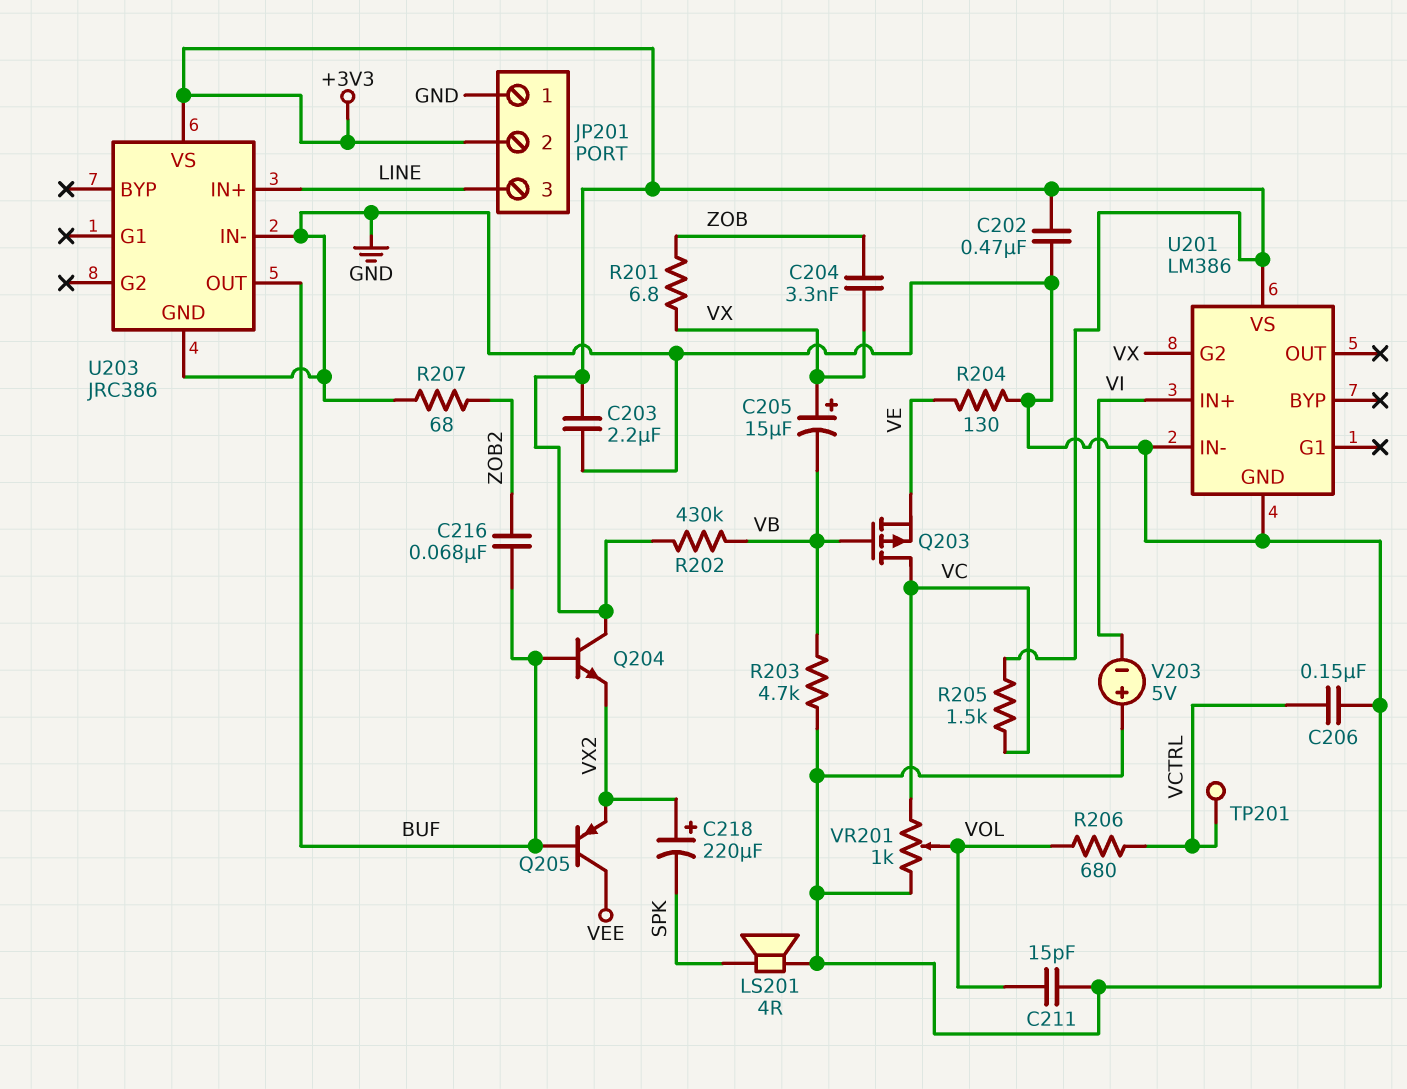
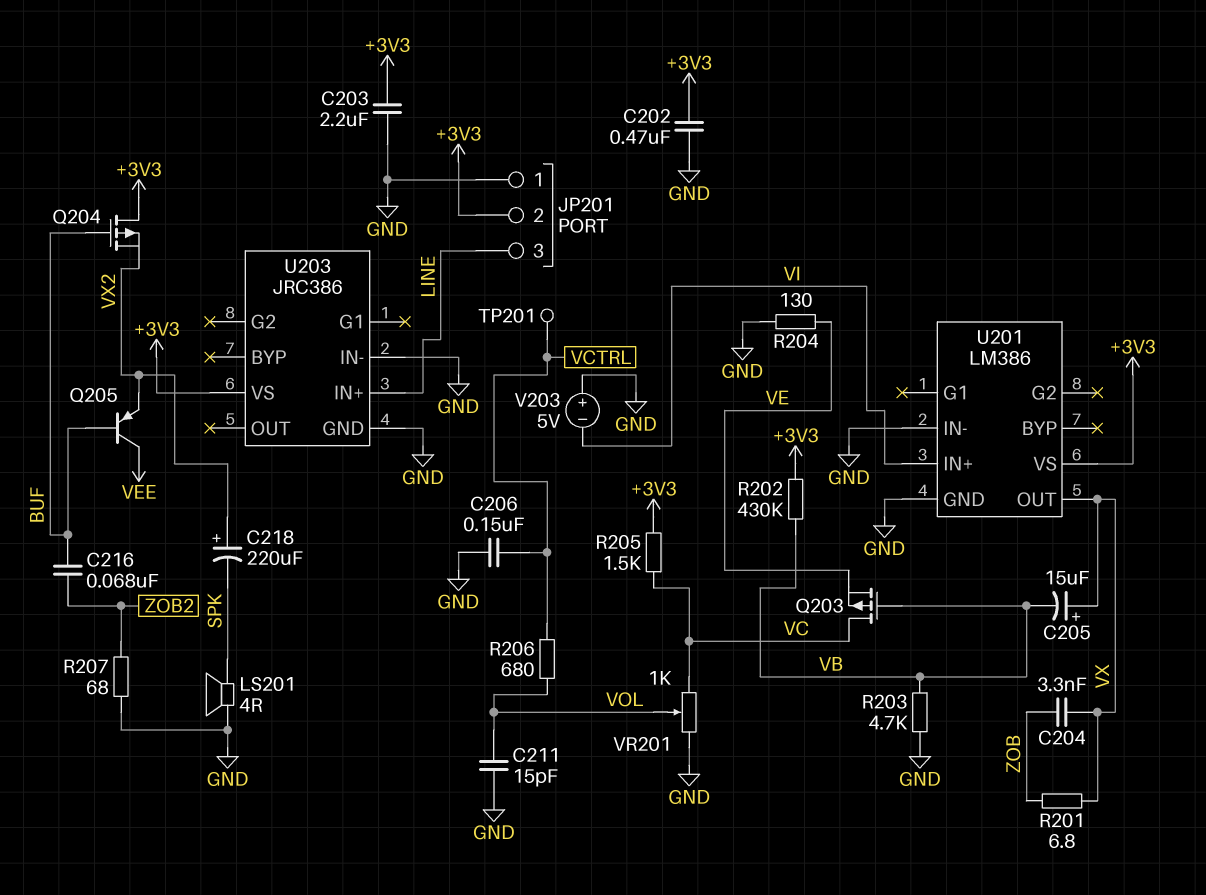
Q204: NPN (B BUF, C +3V3, E VX2) -> PMOS (G BUF, D +3V3, S VX2)
U201 pin G2: VX -> none
U201 pin OUT: none -> VX
U203 pin OUT: BUF -> none

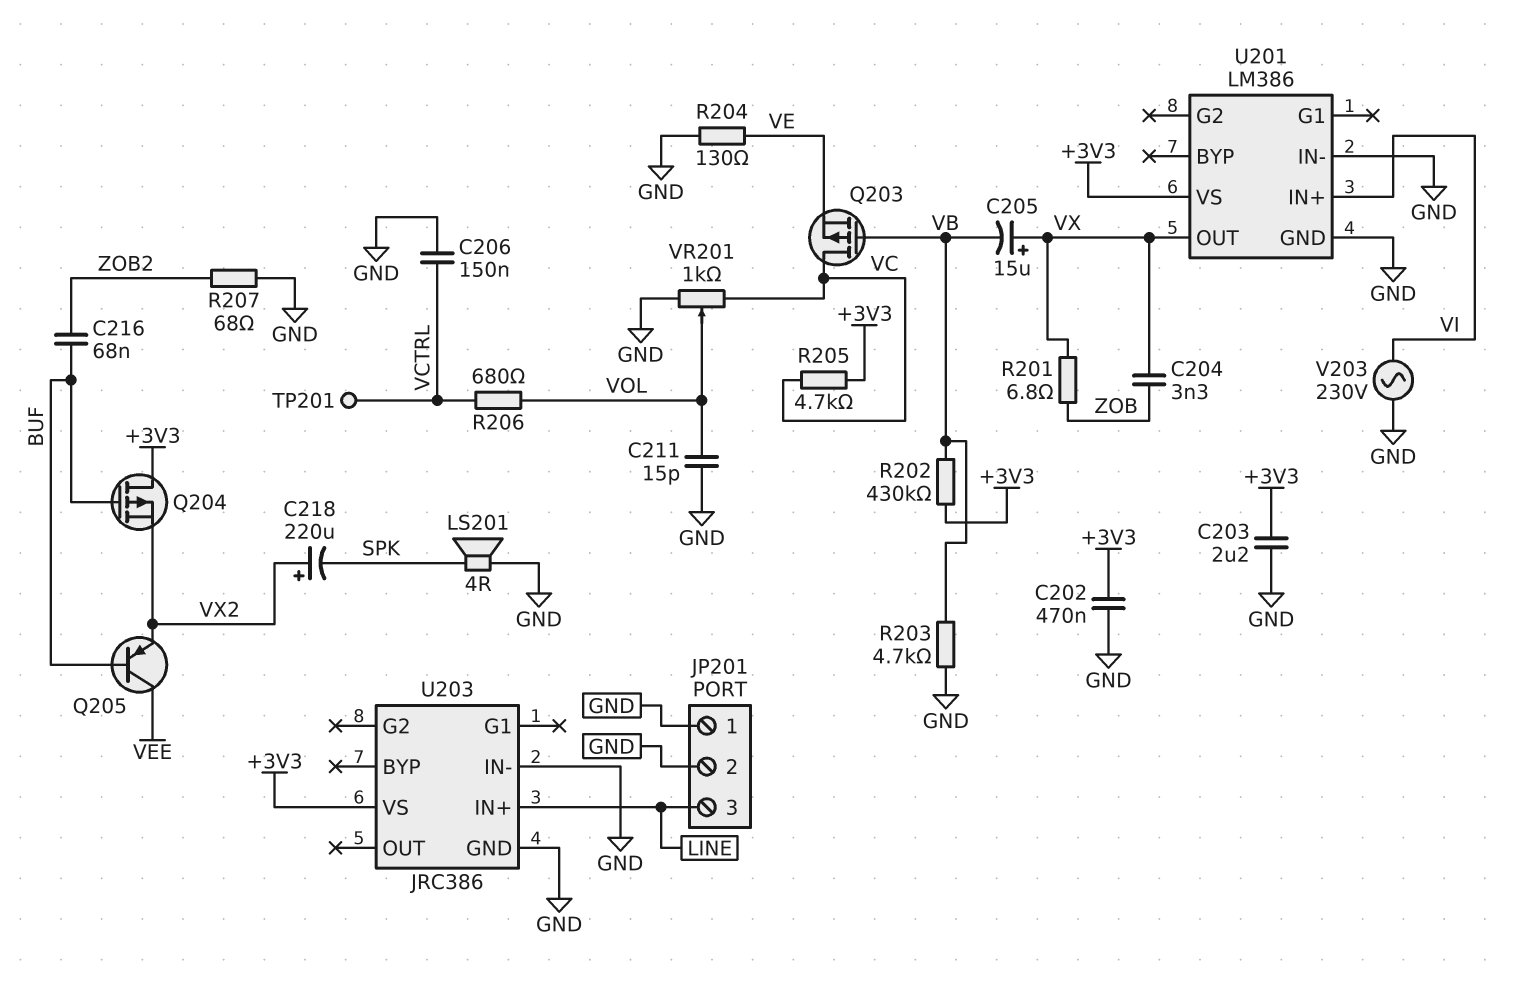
JP201 pin 2: +3V3 -> GND
R205: 1.5k (+3V3, VC) -> 4.7k (+3V3, VC)
V203: 5V (plus GND, minus VI) -> AC 230V (GND, VI)

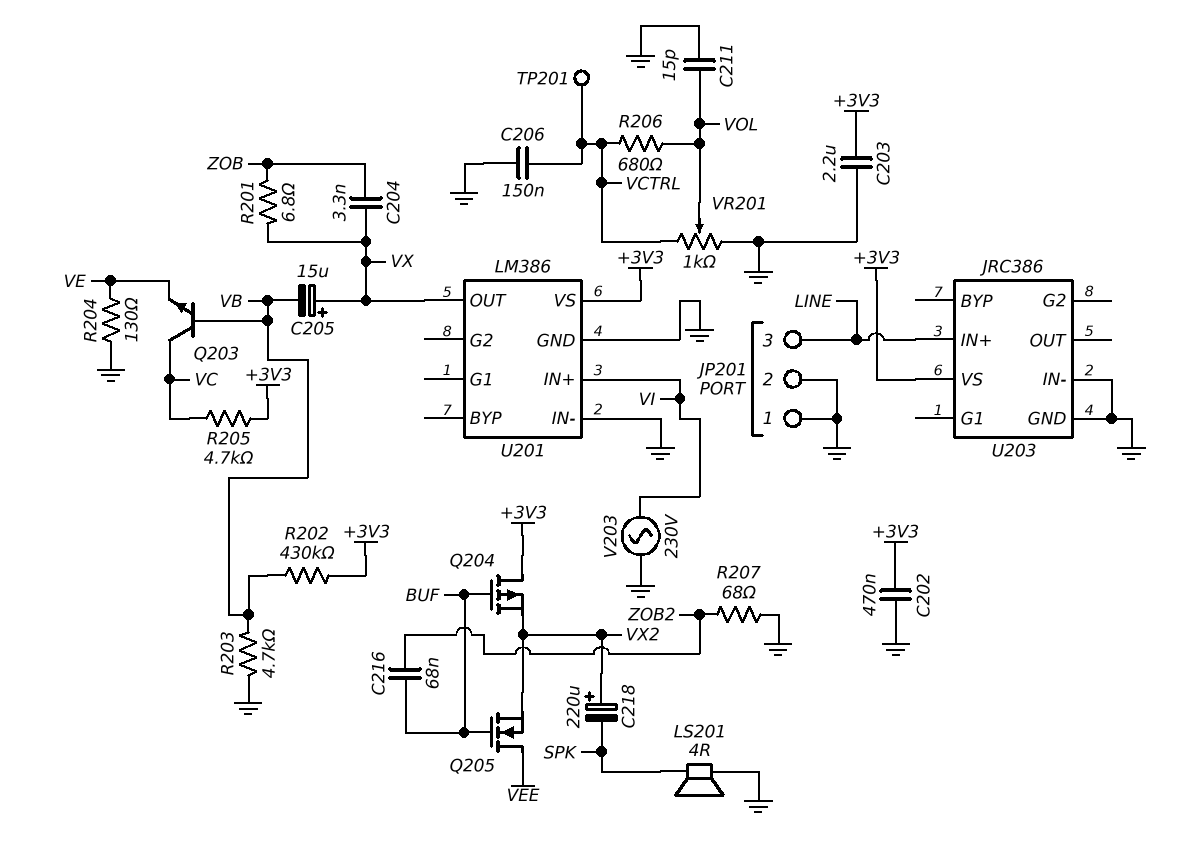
Q203: PMOS (G VB, D VC, S VE) -> NPN (B VB, C VC, E VE)
Q205: PNP (B BUF, C VEE, E VX2) -> NMOS (G BUF, D VEE, S VX2)
VR201: 1k (GND, VC, wiper VOL) -> 1k (GND, VCTRL, wiper VOL)

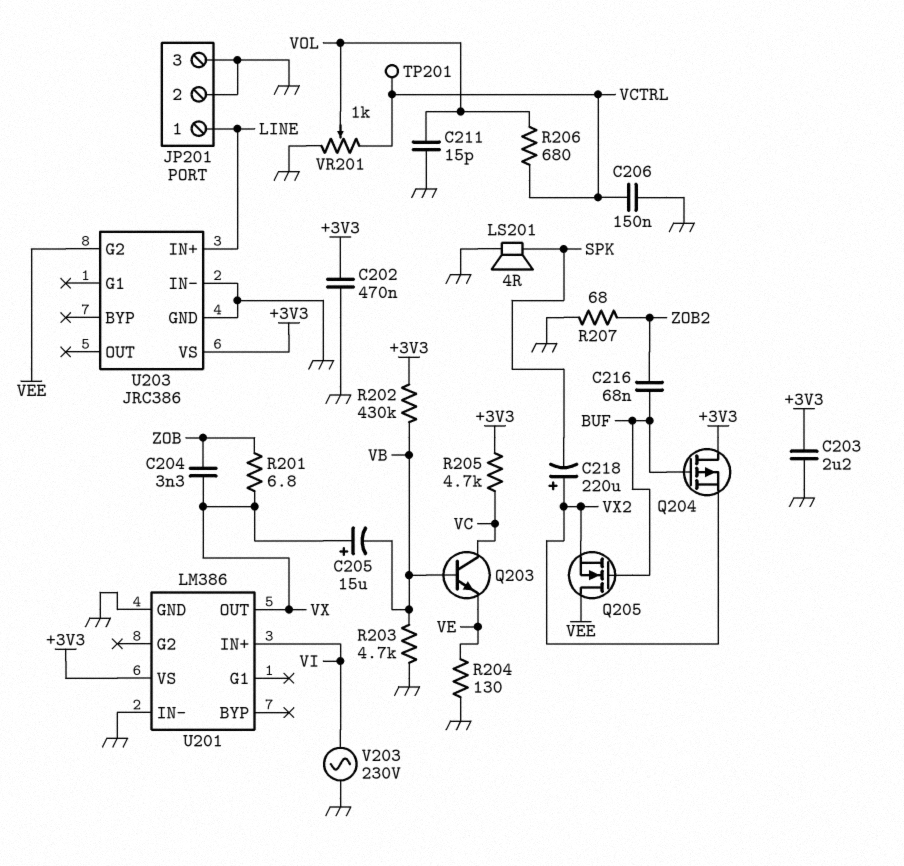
JP201 pin 1: GND -> LINE
JP201 pin 3: LINE -> GND
U203 pin G2: none -> VEE

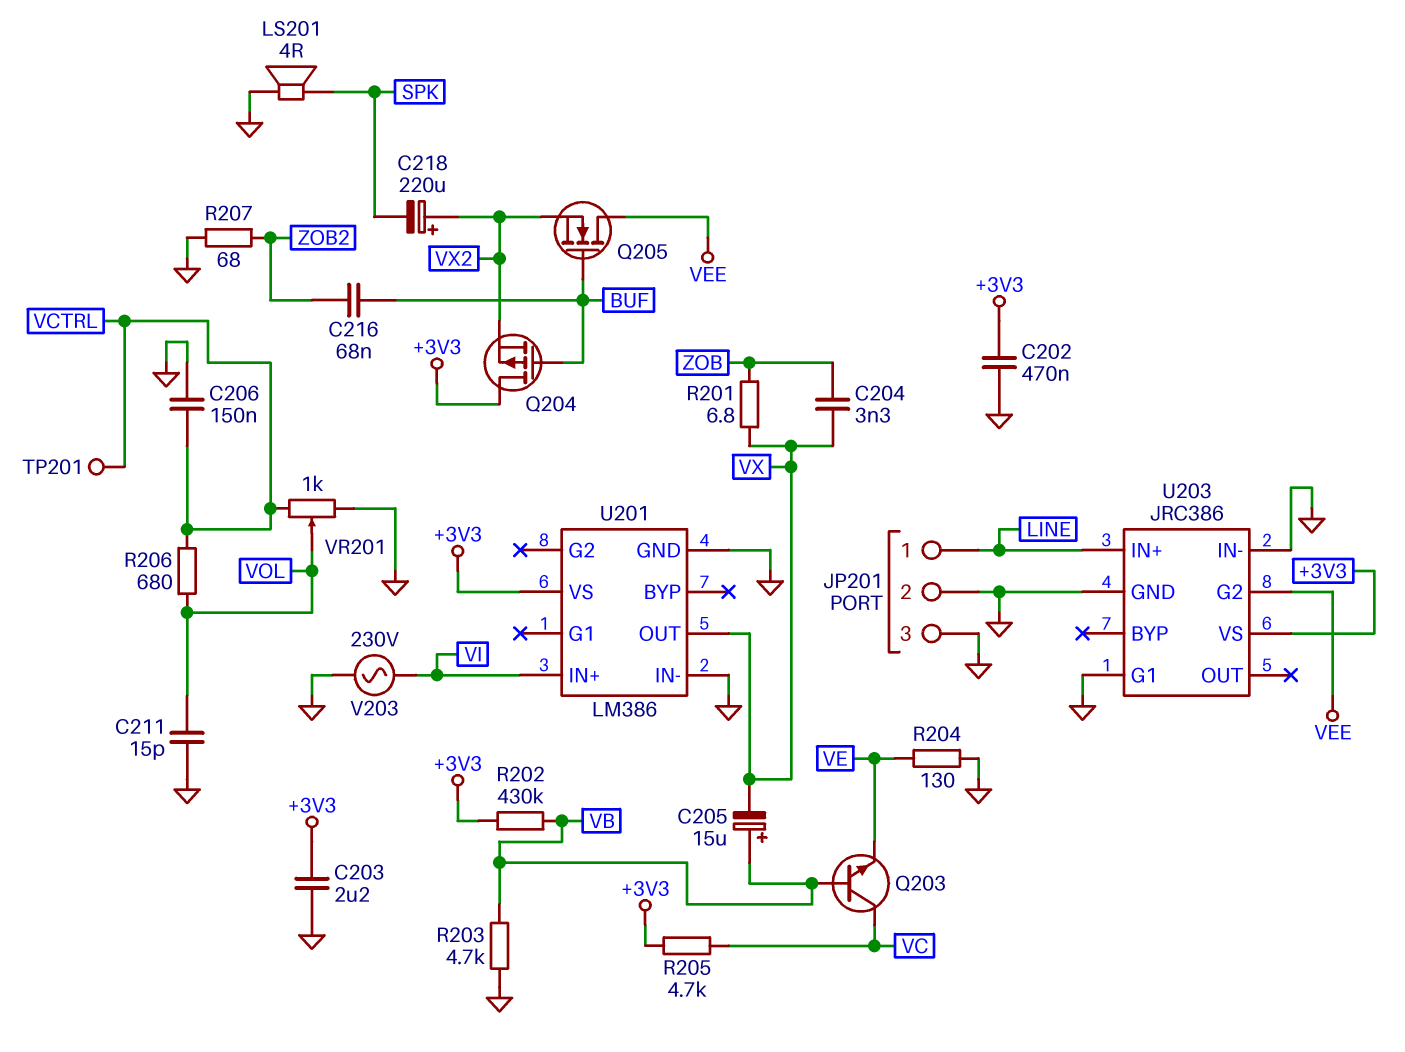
C205: 15uF (plus VX, minus VB) -> 15uF (plus VB, minus VX)
U203 pin G1: none -> GND

